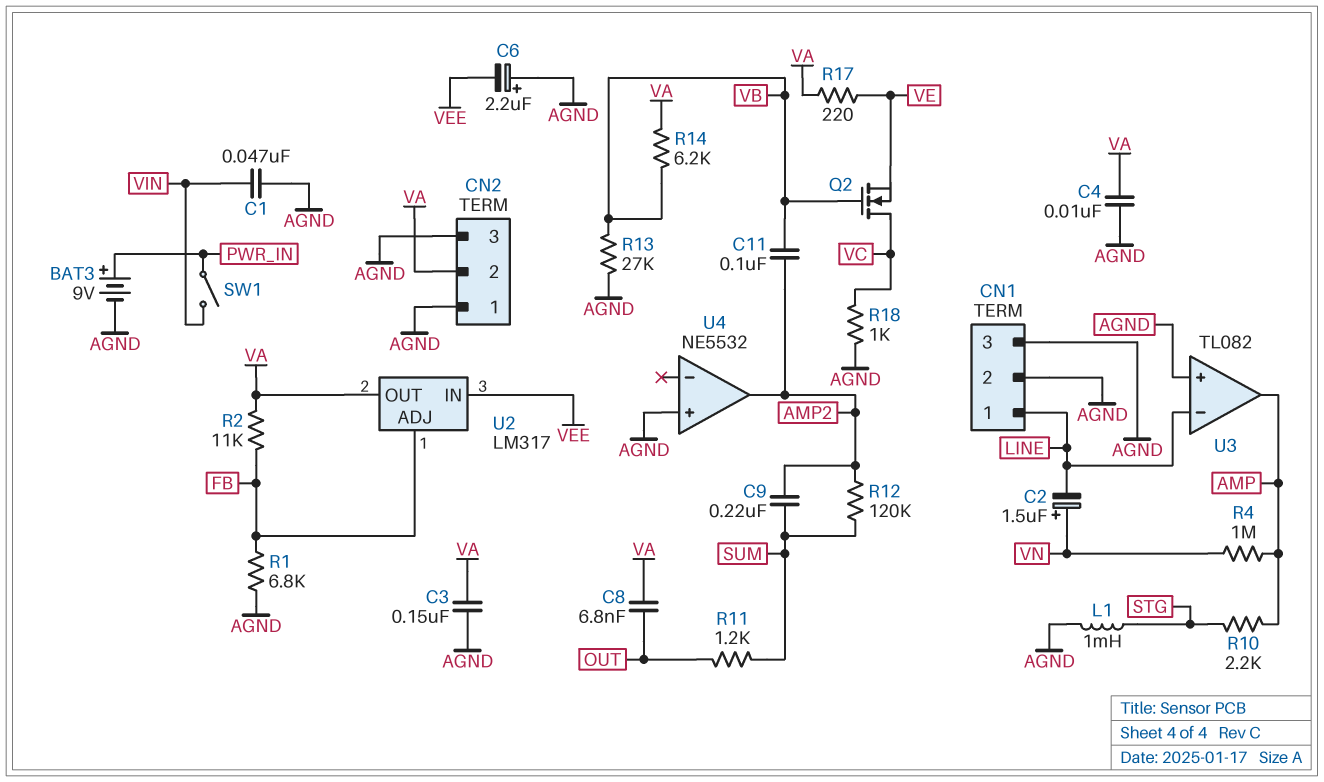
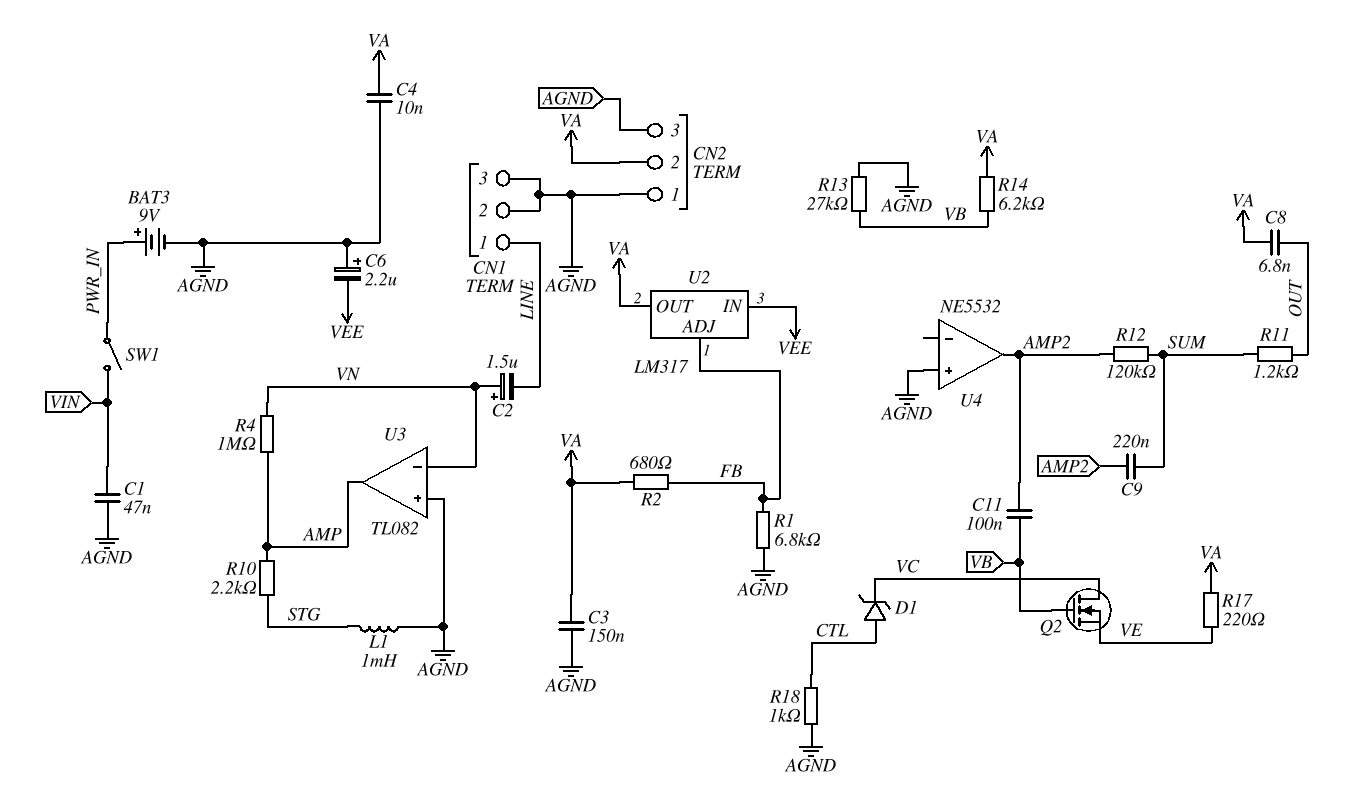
D1: none -> zener (A CTL, K VC)
R2: 11k (FB, VA) -> 680 (FB, VA)
R18: 1k (AGND, VC) -> 1k (AGND, CTL)
U3 pin in-: LINE -> VN

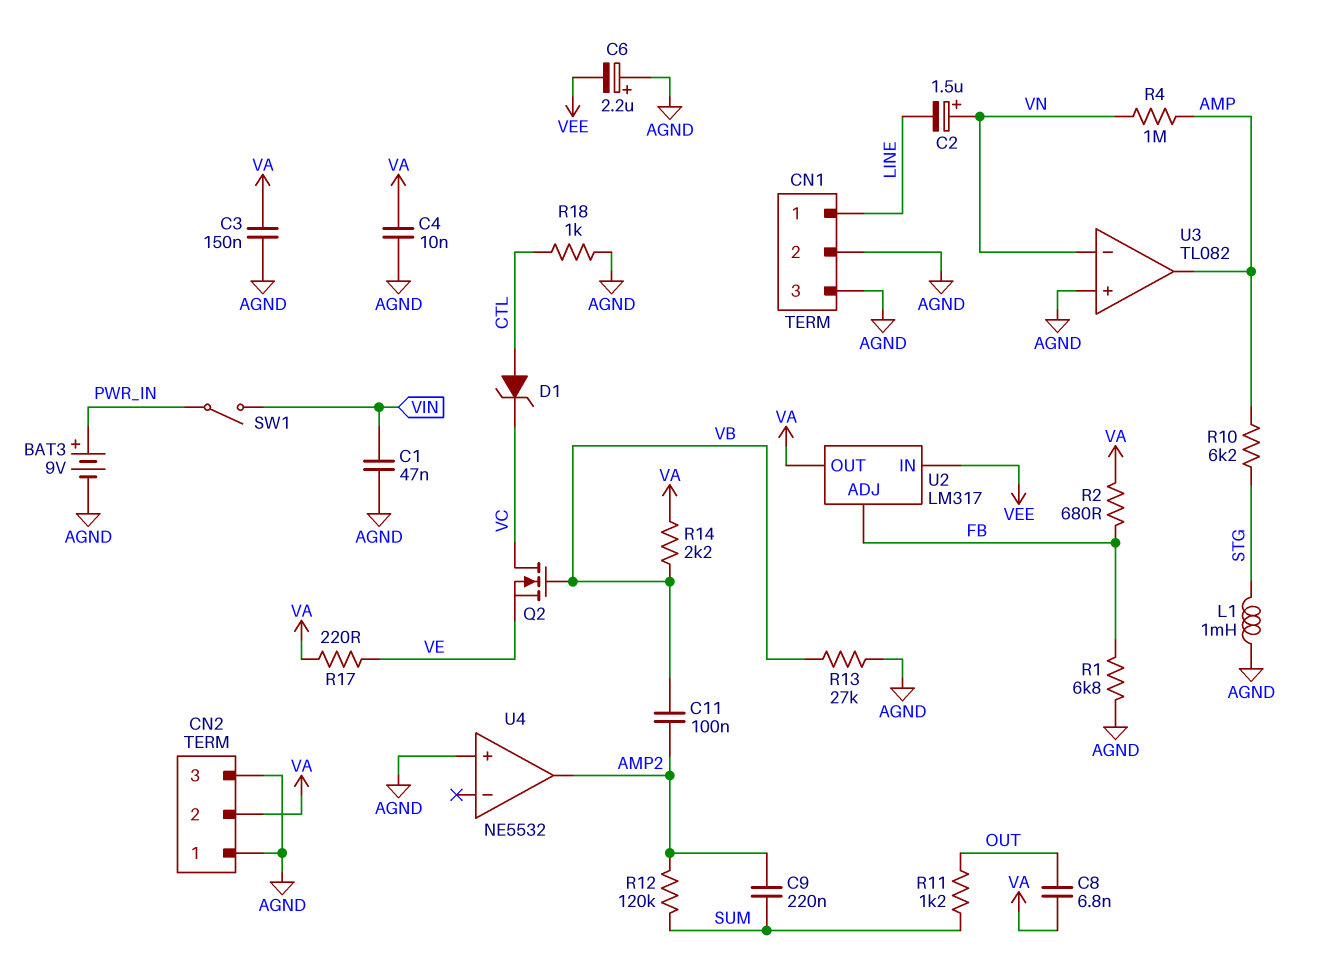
R10: 2.2k (AMP, STG) -> 6.2k (AMP, STG)
R14: 6.2k (VA, VB) -> 2.2k (VA, VB)

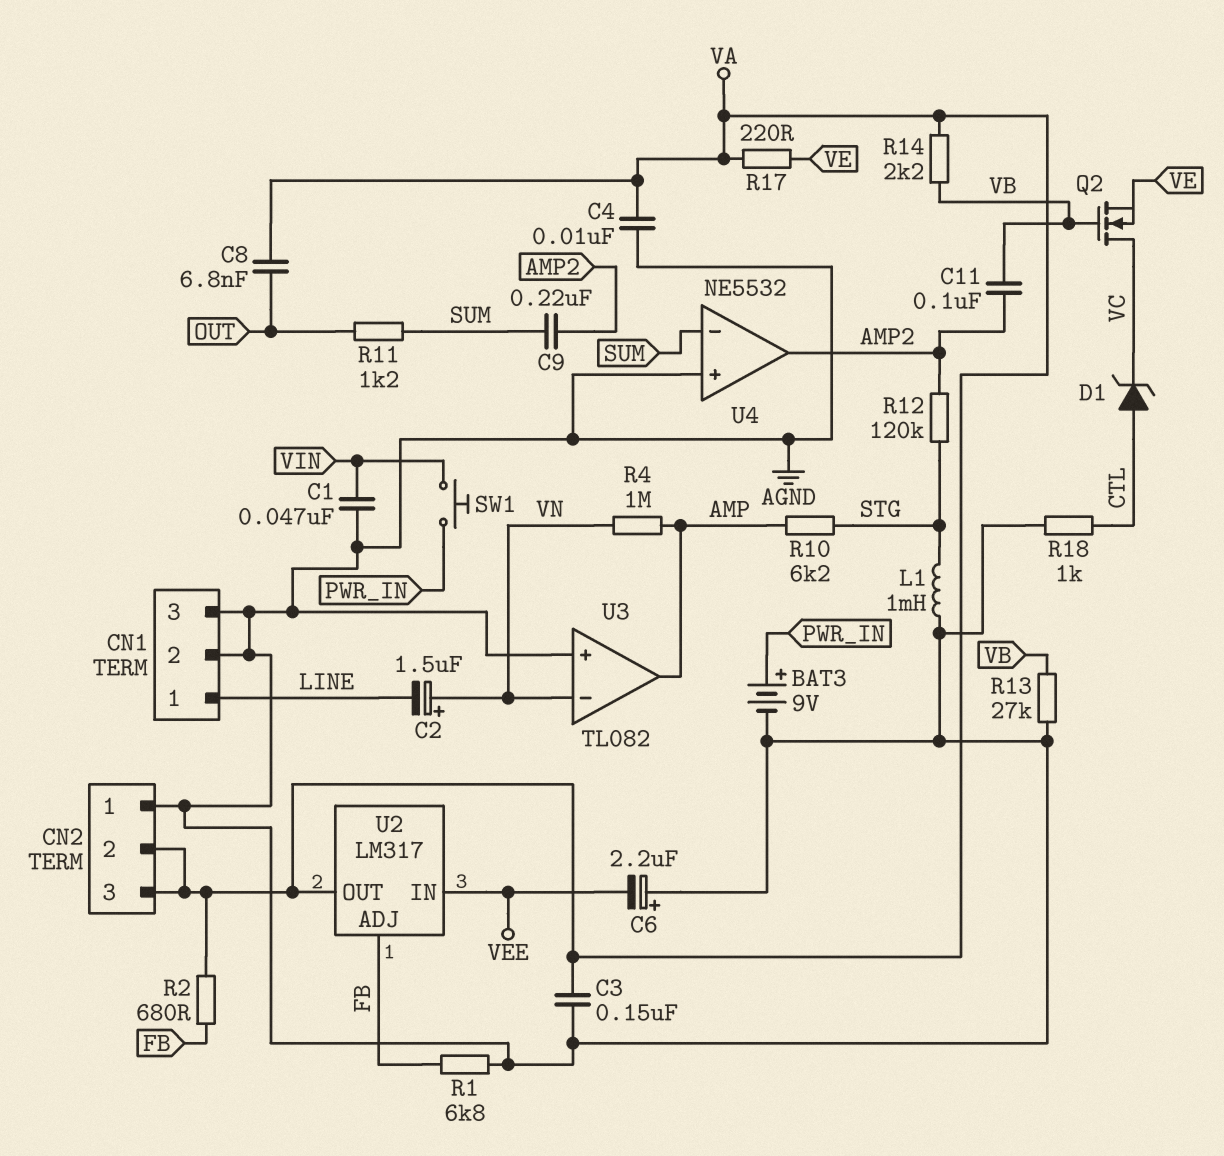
CN2 pin 3: AGND -> VA
R12: 120k (AMP2, SUM) -> 120k (AMP2, STG)
SW1: switch (PWR_IN, VIN) -> button (PWR_IN, VIN)
U4 pin in-: none -> SUM

